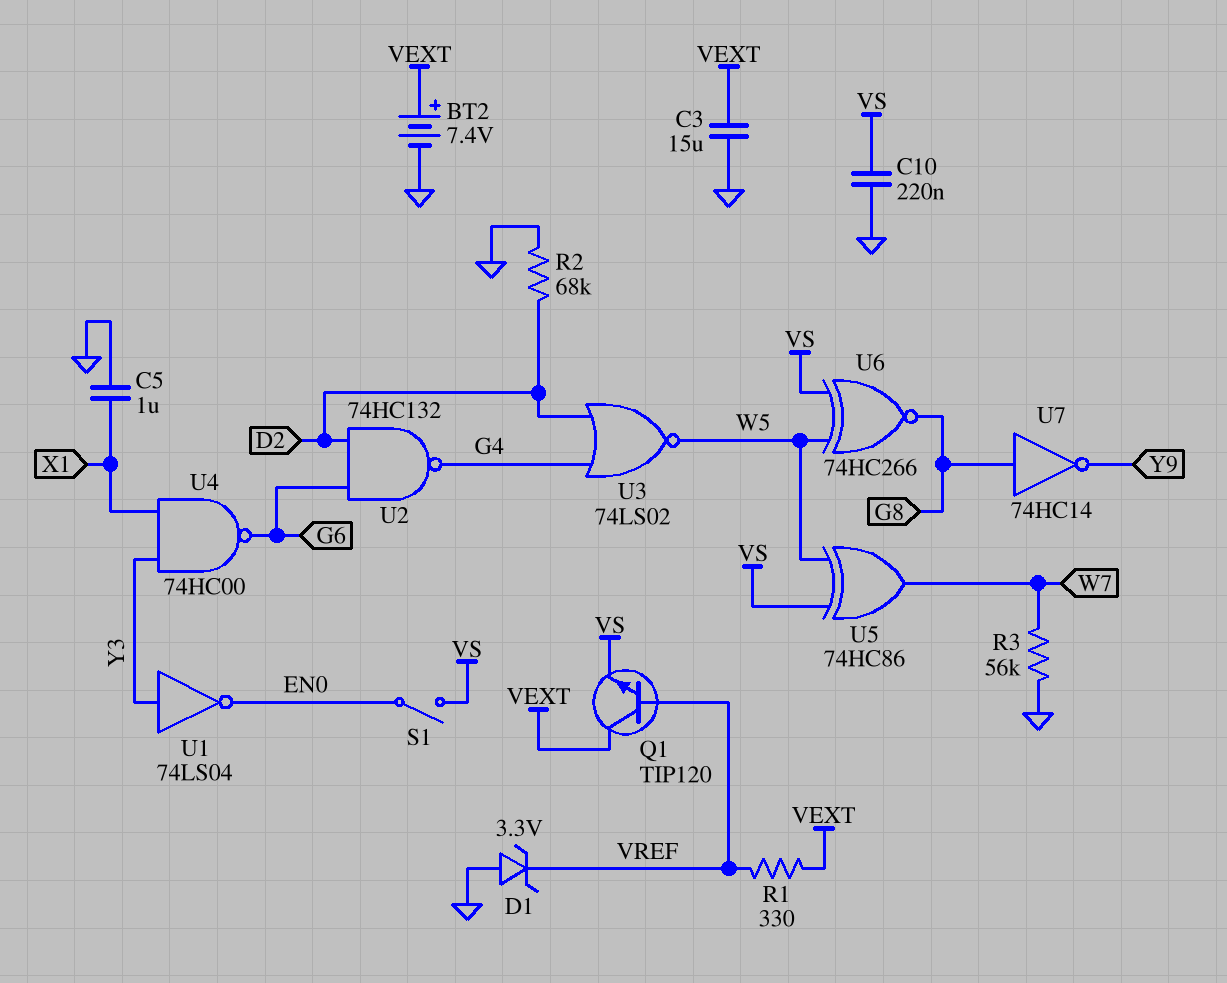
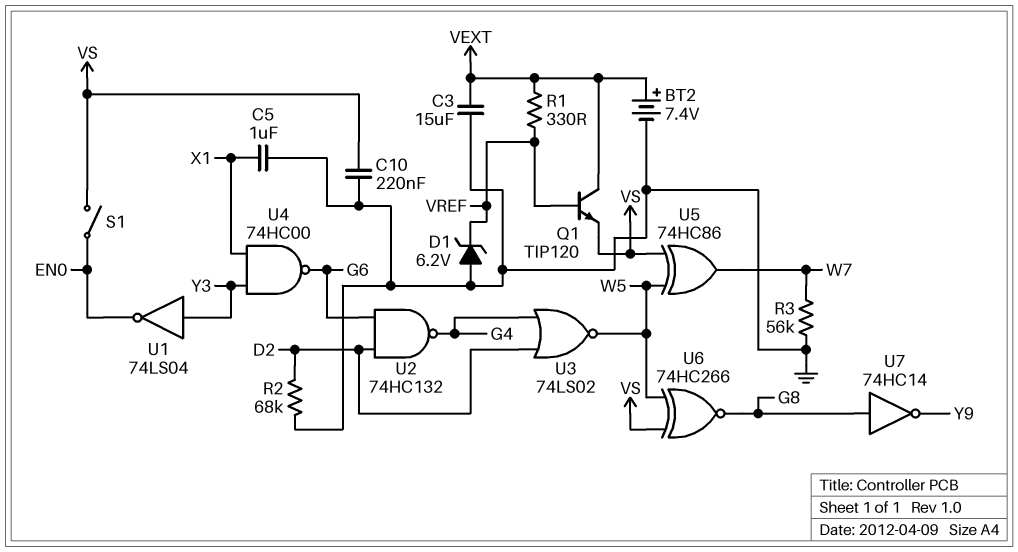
D1: zener 3.3V (A GND, K VREF) -> zener 6.2V (A GND, K VREF)

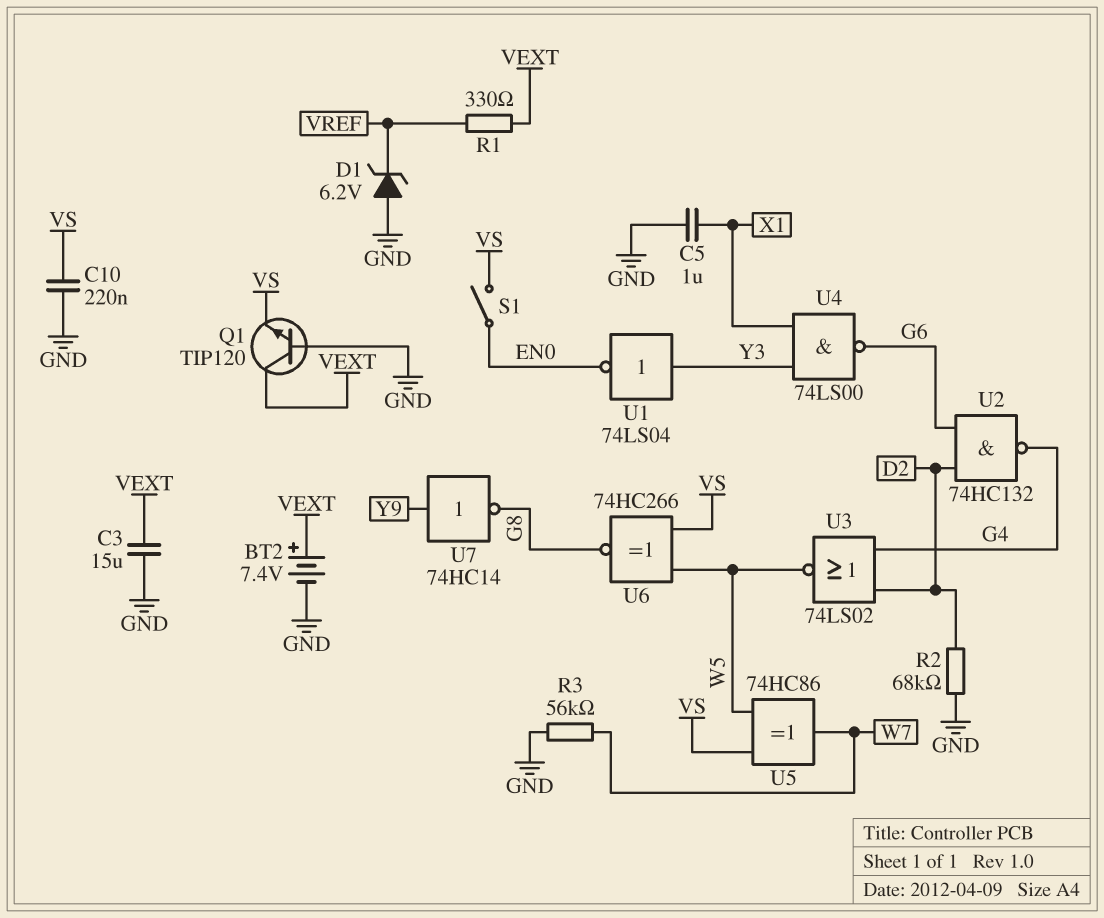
Q1: NPN TIP120 (B VREF, C VEXT, E VS) -> NPN TIP120 (B GND, C VEXT, E VS)
U4: NAND 74HC00 (in X1, in Y3, out G6) -> NAND 74LS00 (in X1, in Y3, out G6)
U7: NOT 74HC14 (in G8, out Y9) -> NOT 74HC14 (in Y9, out G8)

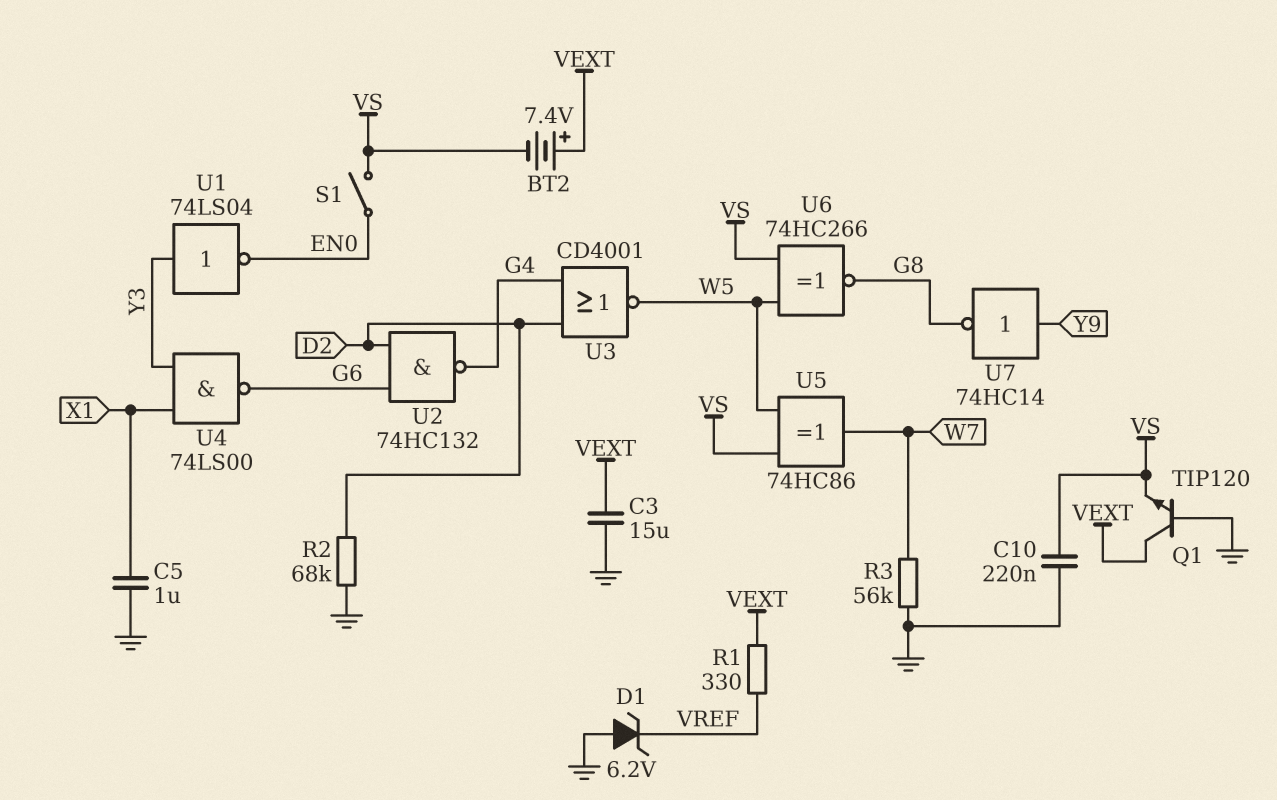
BT2: 7.4V (plus VEXT, minus GND) -> 7.4V (plus VEXT, minus VS)
U3: NOR 74LS02 (in D2, in G4, out W5) -> NOR CD4001 (in D2, in G4, out W5)

